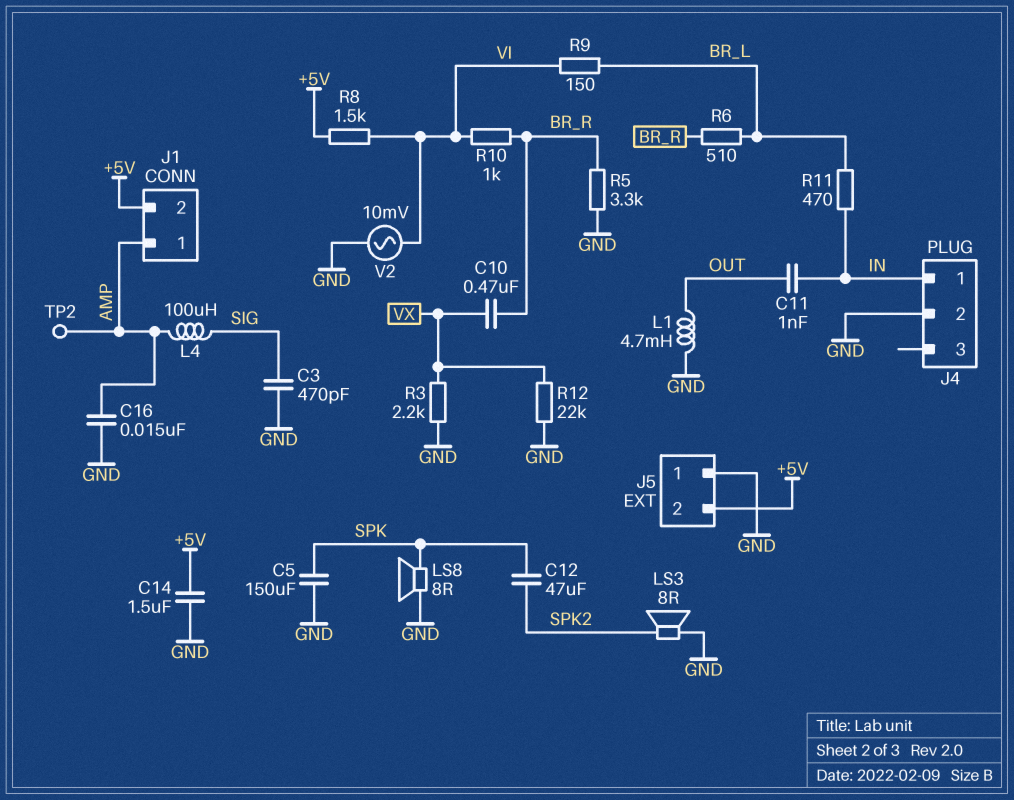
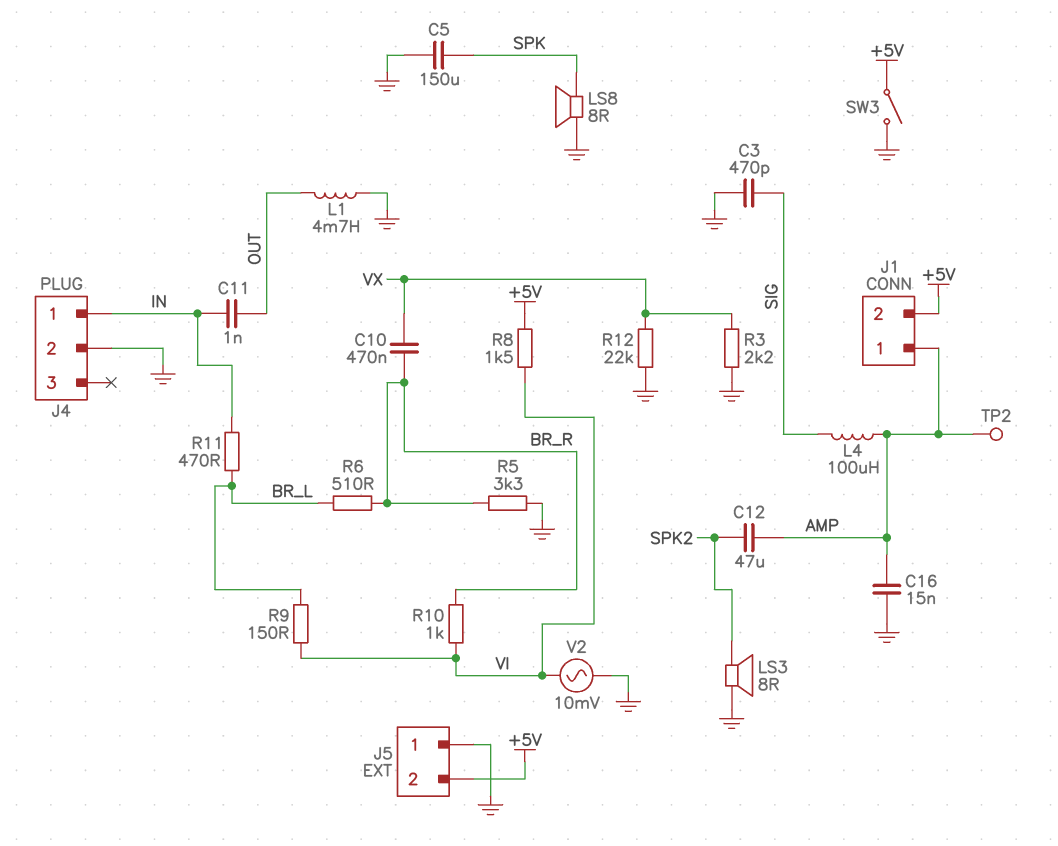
C12: 47uF (SPK, SPK2) -> 47uF (AMP, SPK2)
C14: 1.5uF (+5V, GND) -> none
SW3: none -> switch (+5V, GND)

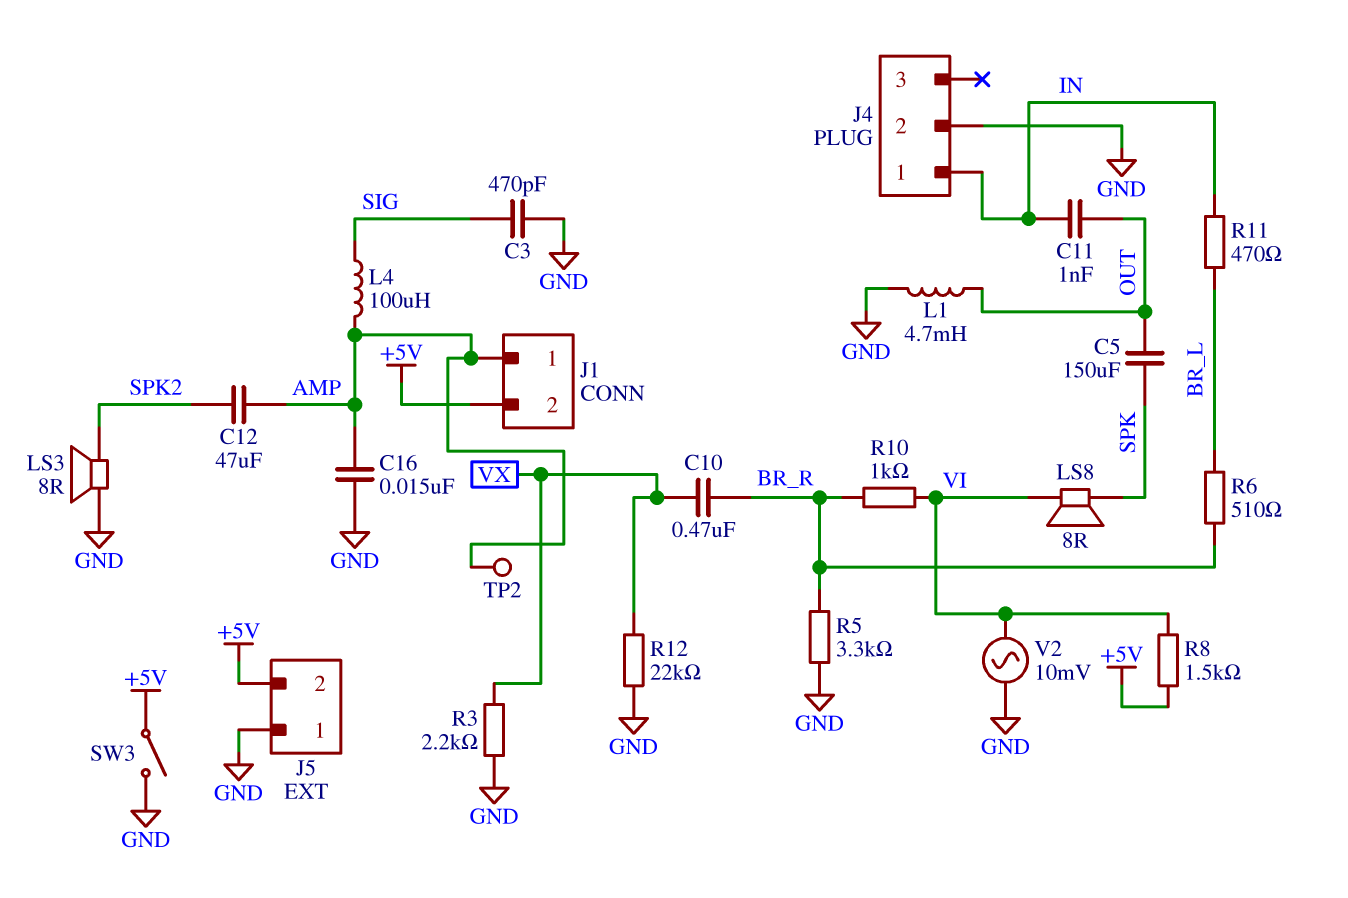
C5: 150uF (GND, SPK) -> 150uF (OUT, SPK)
LS8: speaker 8R (GND, SPK) -> speaker 8R (SPK, VI)
R9: 150 (BR_L, VI) -> none

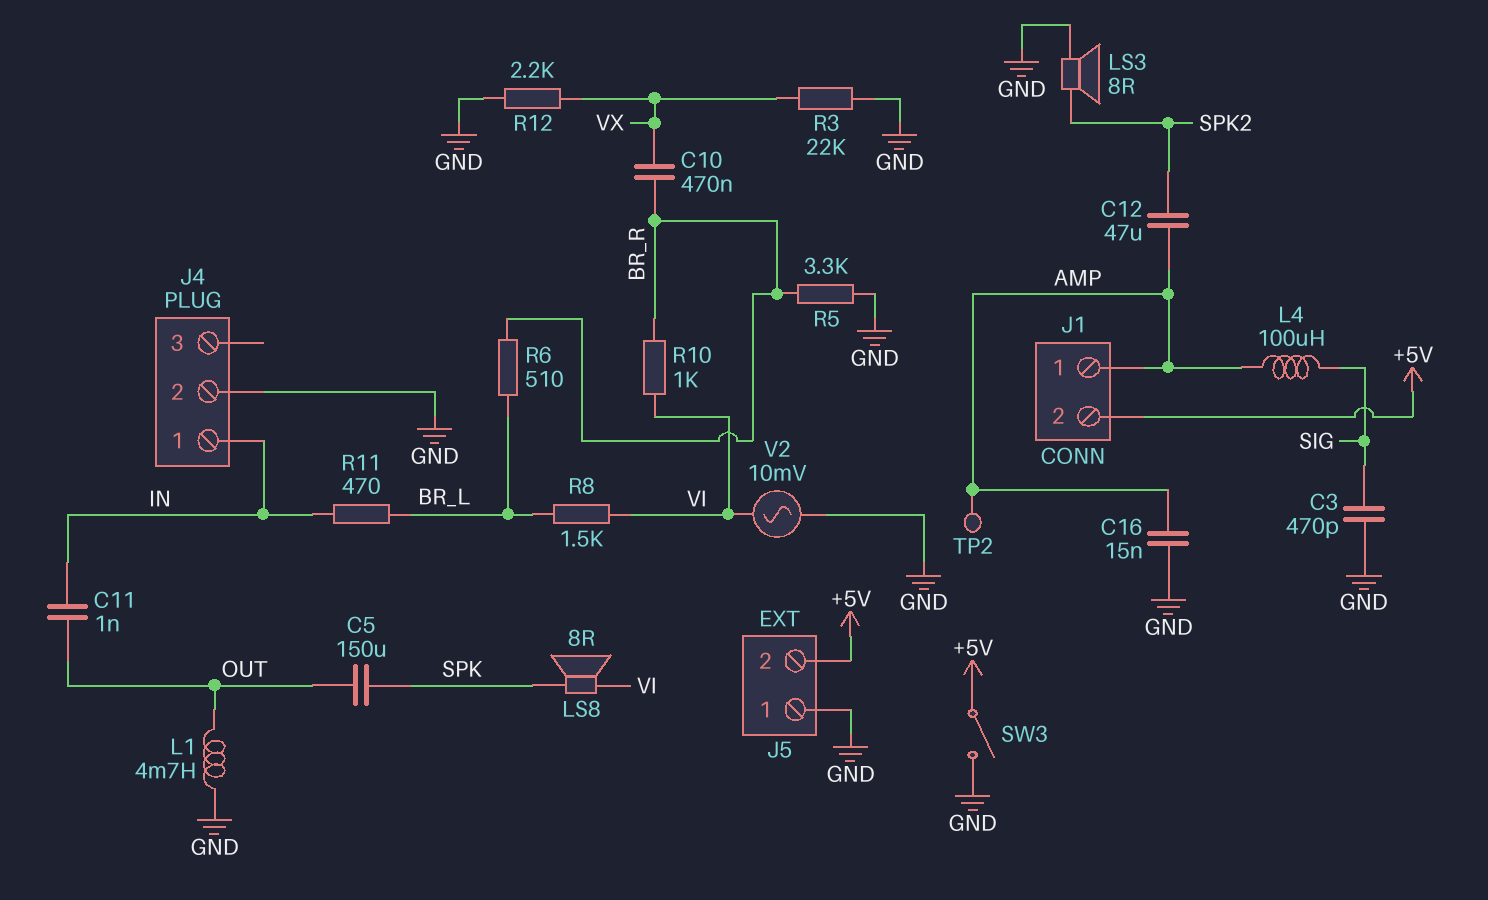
R3: 2.2k (GND, VX) -> 22k (GND, VX)
R8: 1.5k (+5V, VI) -> 1.5k (BR_L, VI)
R12: 22k (GND, VX) -> 2.2k (GND, VX)

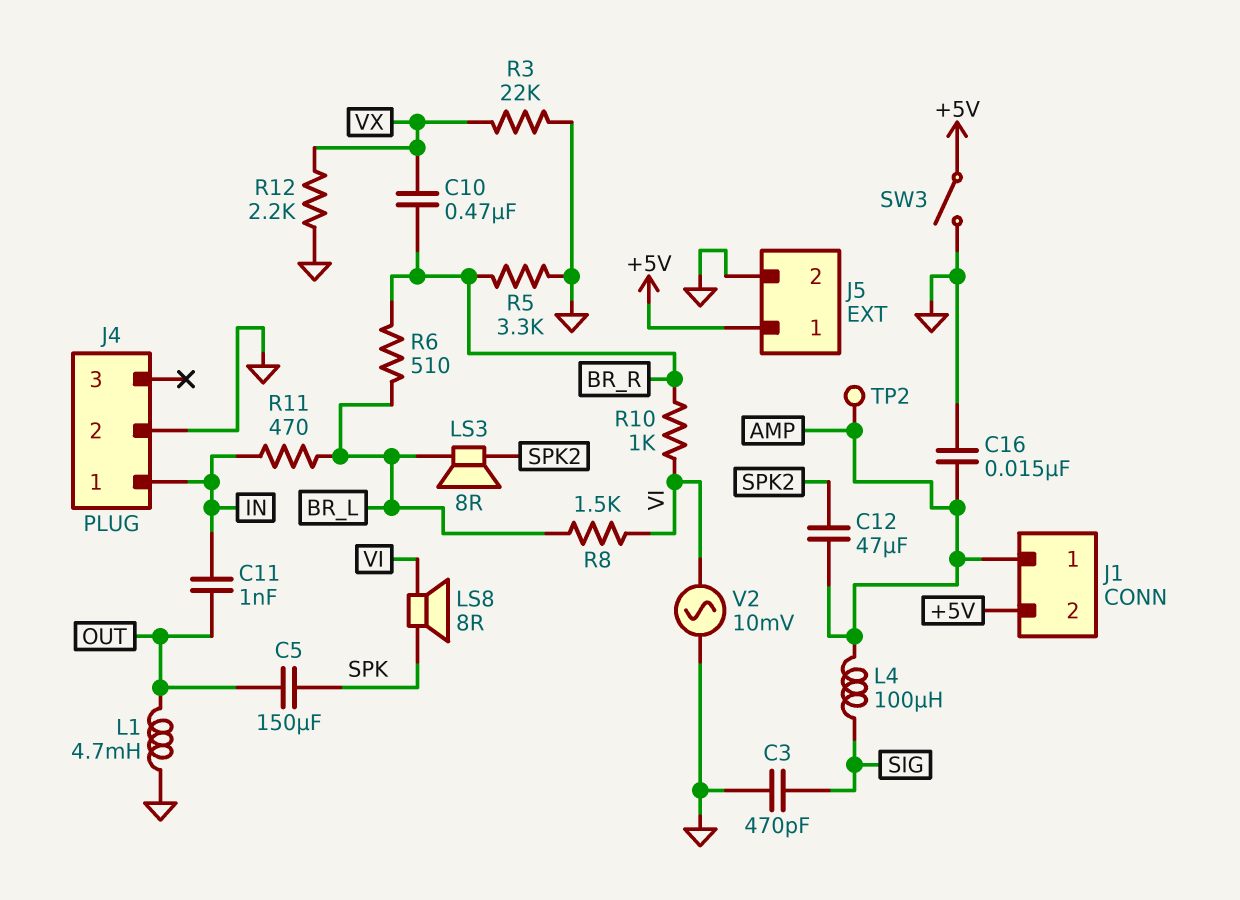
J5 pin 1: GND -> +5V
J5 pin 2: +5V -> GND
LS3: speaker 8R (GND, SPK2) -> speaker 8R (BR_L, SPK2)

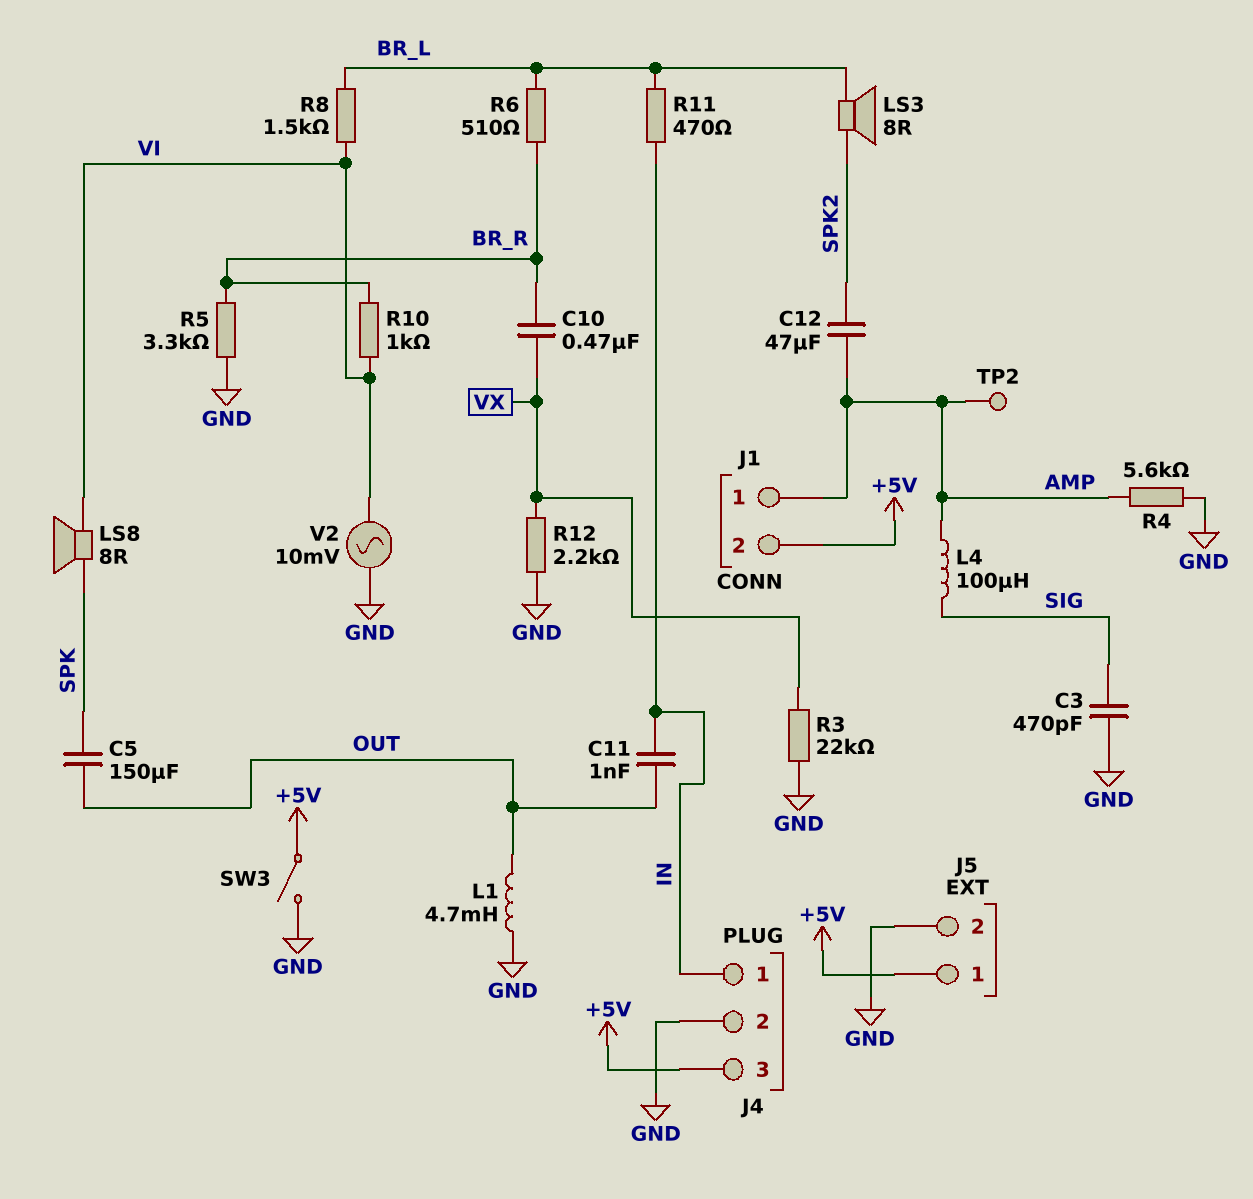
C16: 15nF (AMP, GND) -> none
J4 pin 3: none -> +5V
R4: none -> 5.6k (AMP, GND)

